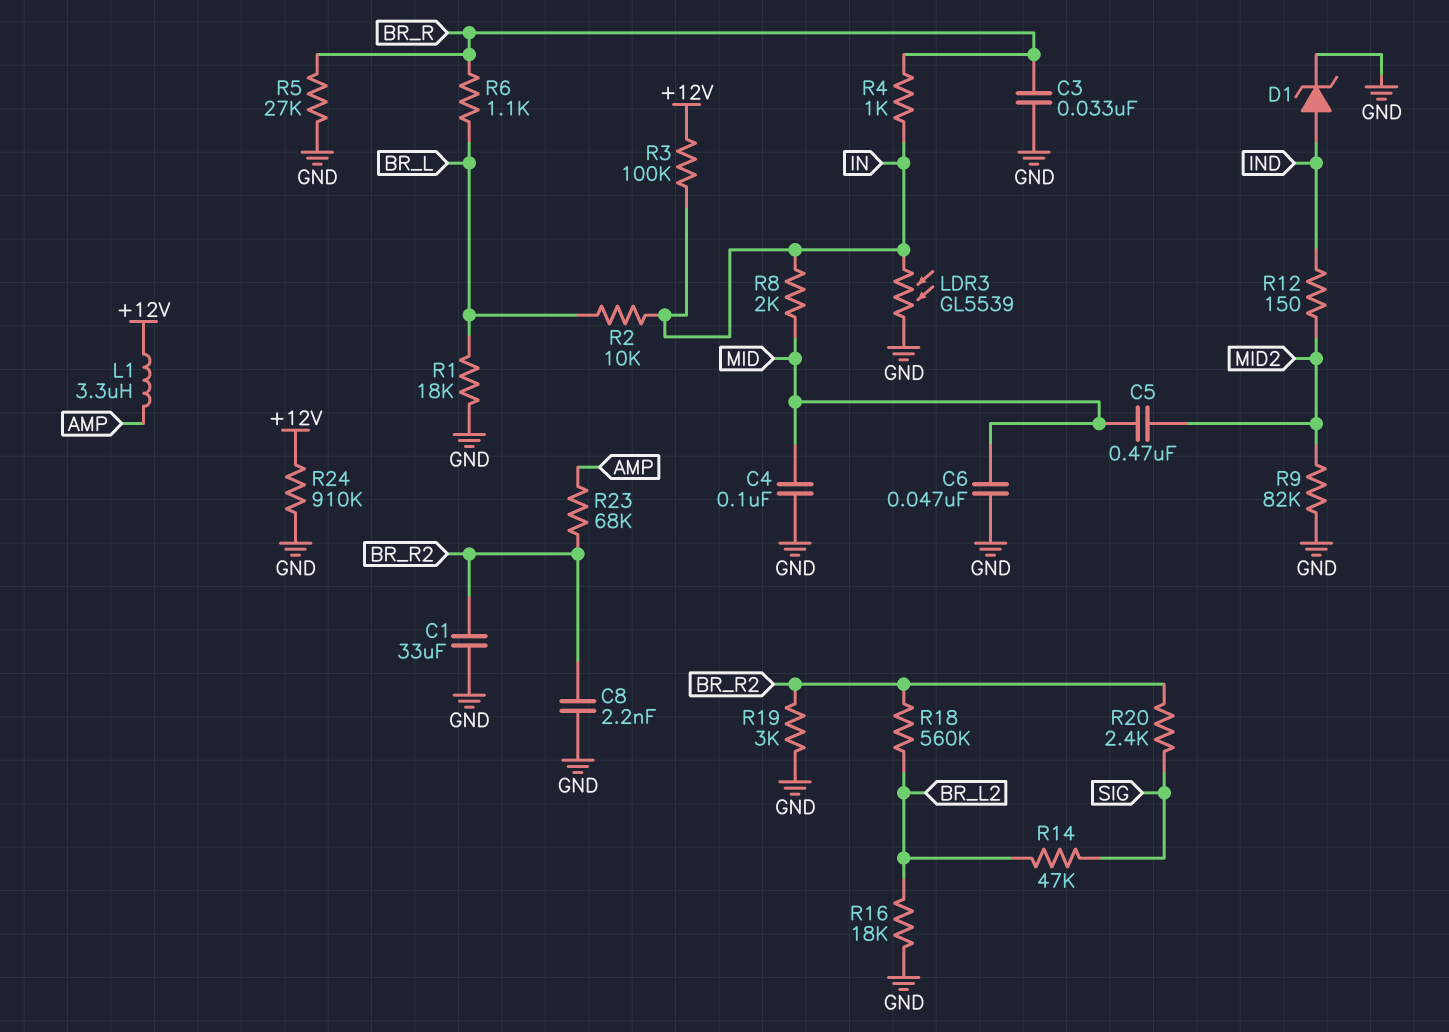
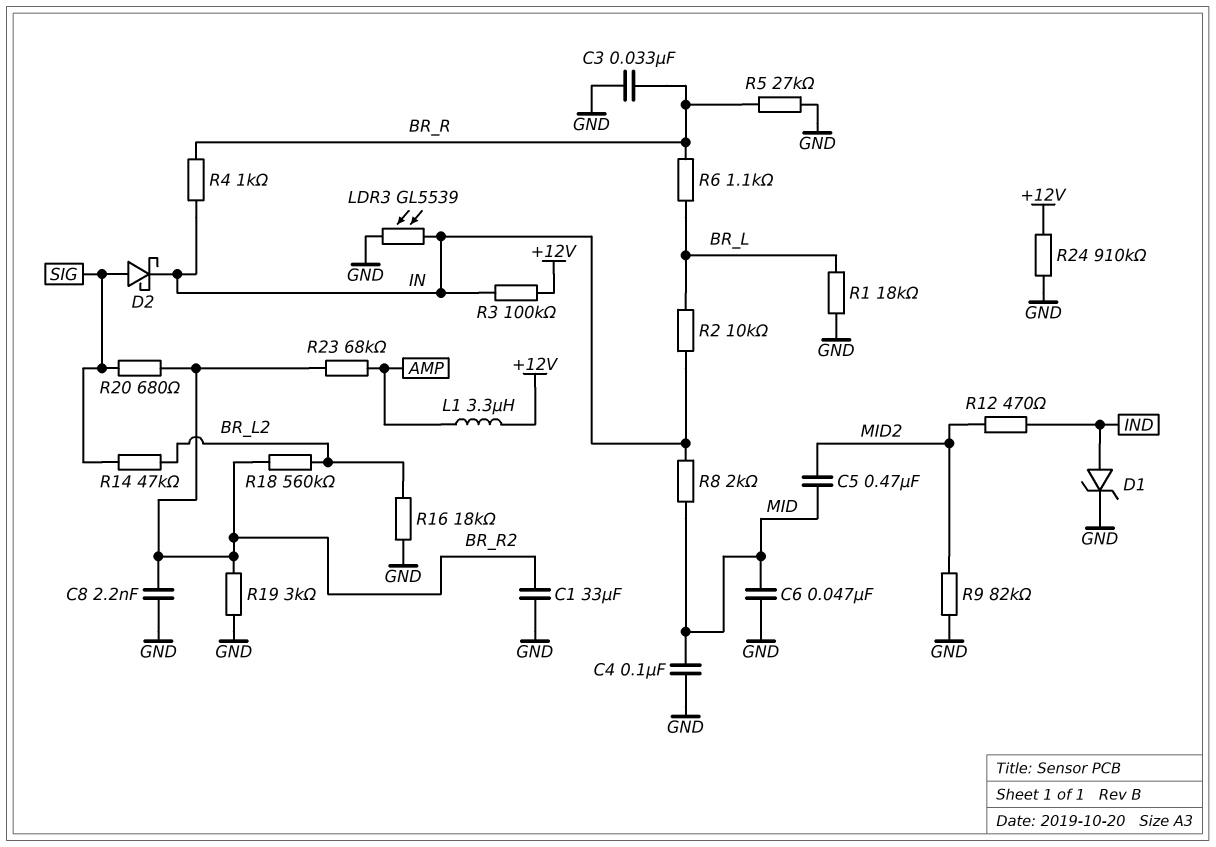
D2: none -> schottky (A SIG, K IN)
R12: 150 (IND, MID2) -> 470 (IND, MID2)
R20: 2.4k (BR_R2, SIG) -> 680 (BR_R2, SIG)

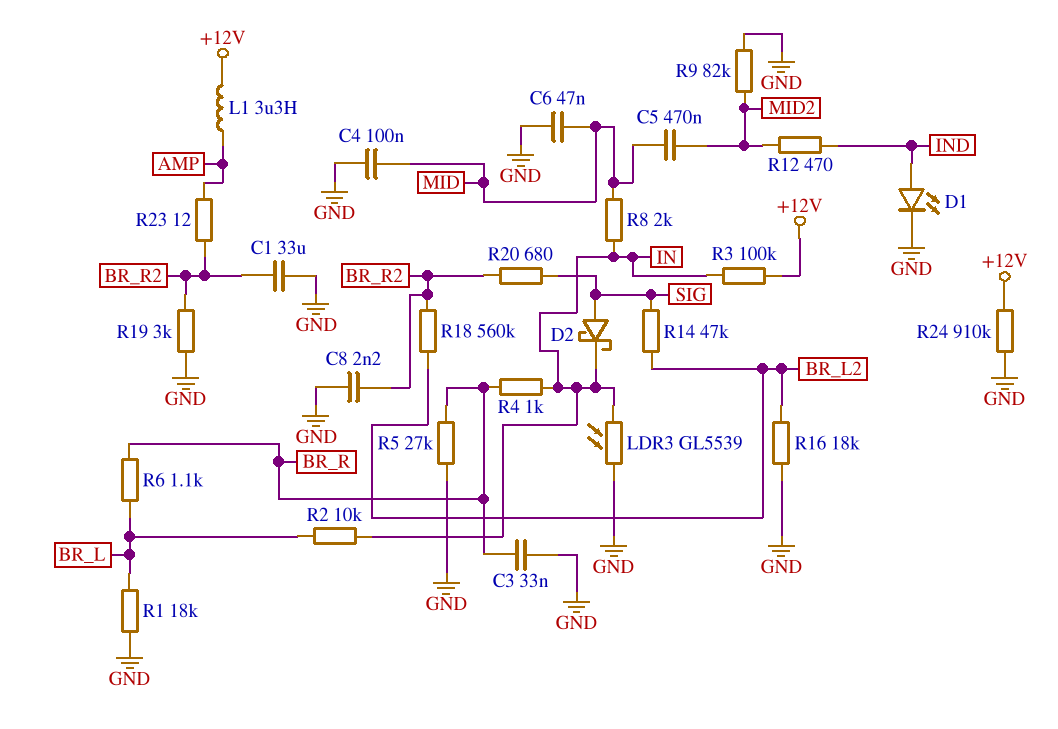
D1: zener (A IND, K GND) -> LED (A IND, K GND)
R23: 68k (AMP, BR_R2) -> 12 (AMP, BR_R2)

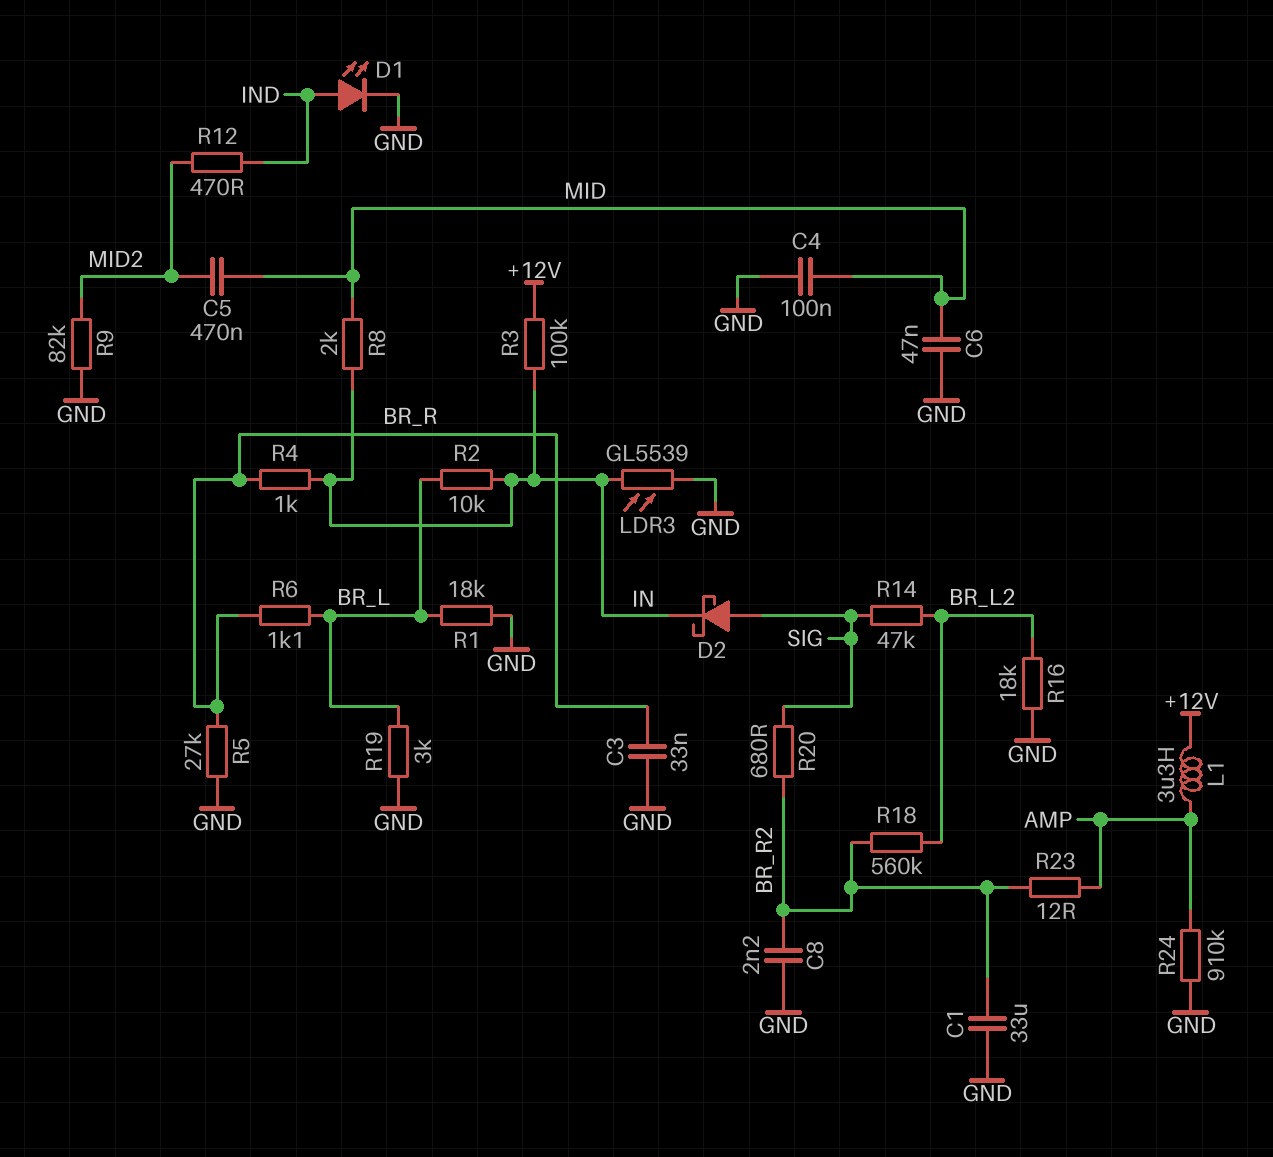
R19: 3k (BR_R2, GND) -> 3k (BR_L, GND)
R24: 910k (+12V, GND) -> 910k (AMP, GND)

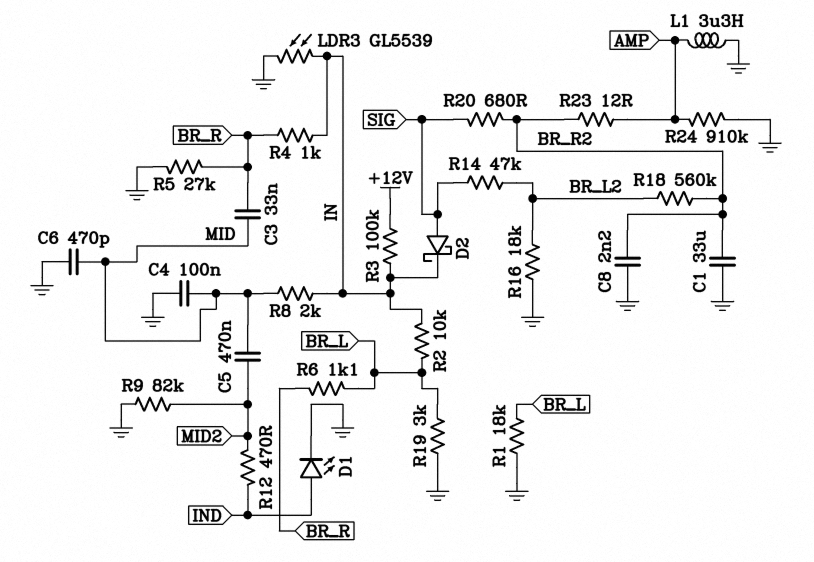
C3: 33nF (BR_R, GND) -> 33nF (BR_R, MID)
C6: 47nF (GND, MID) -> 470pF (GND, MID)
L1: 3.3uH (+12V, AMP) -> 3.3uH (AMP, GND)

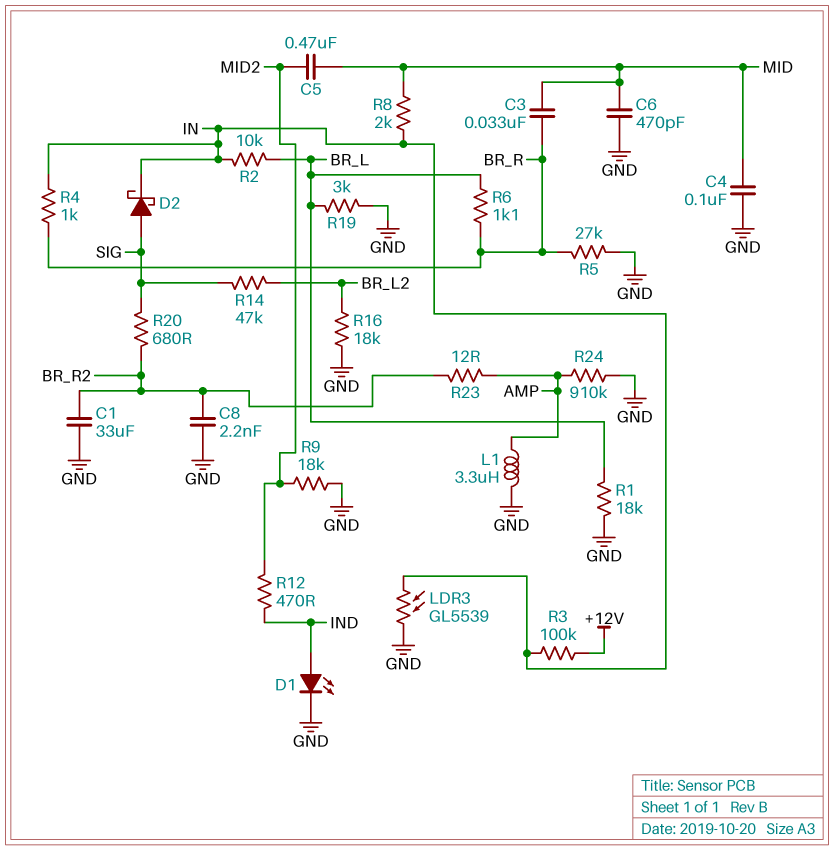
R9: 82k (GND, MID2) -> 18k (GND, MID2)
R18: 560k (BR_L2, BR_R2) -> none

